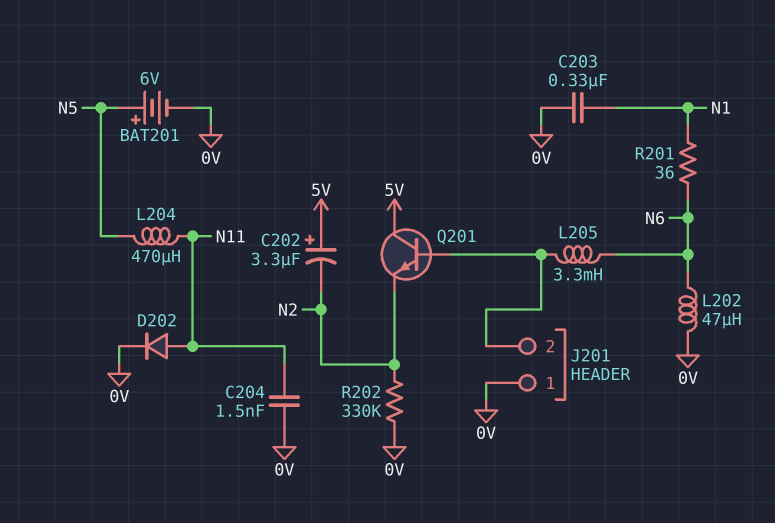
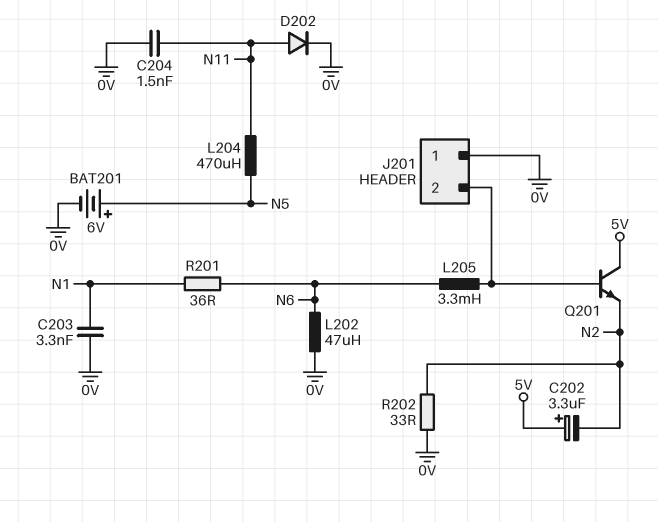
C203: 330nF (0V, N1) -> 3.3nF (0V, N1)
R202: 330k (0V, N2) -> 33 (0V, N2)

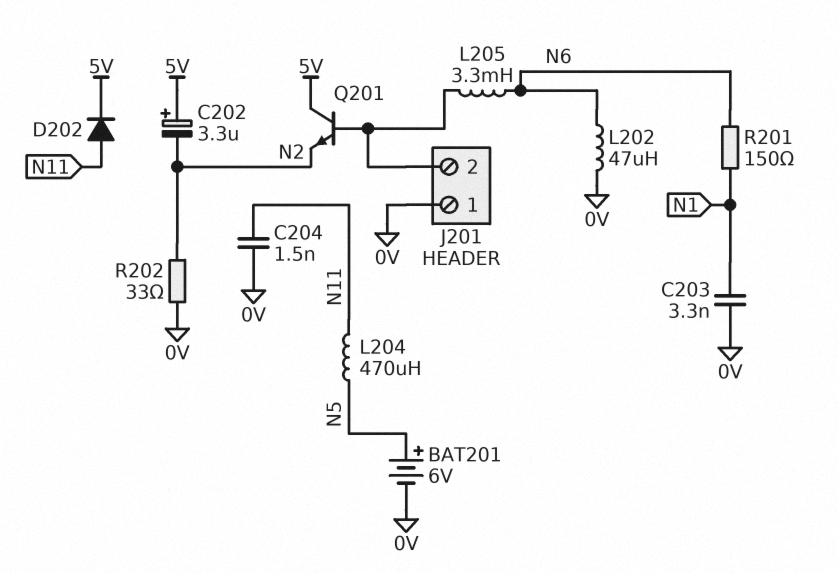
D202: diode (A N11, K 0V) -> diode (A N11, K 5V)
R201: 36 (N1, N6) -> 150 (N1, N6)

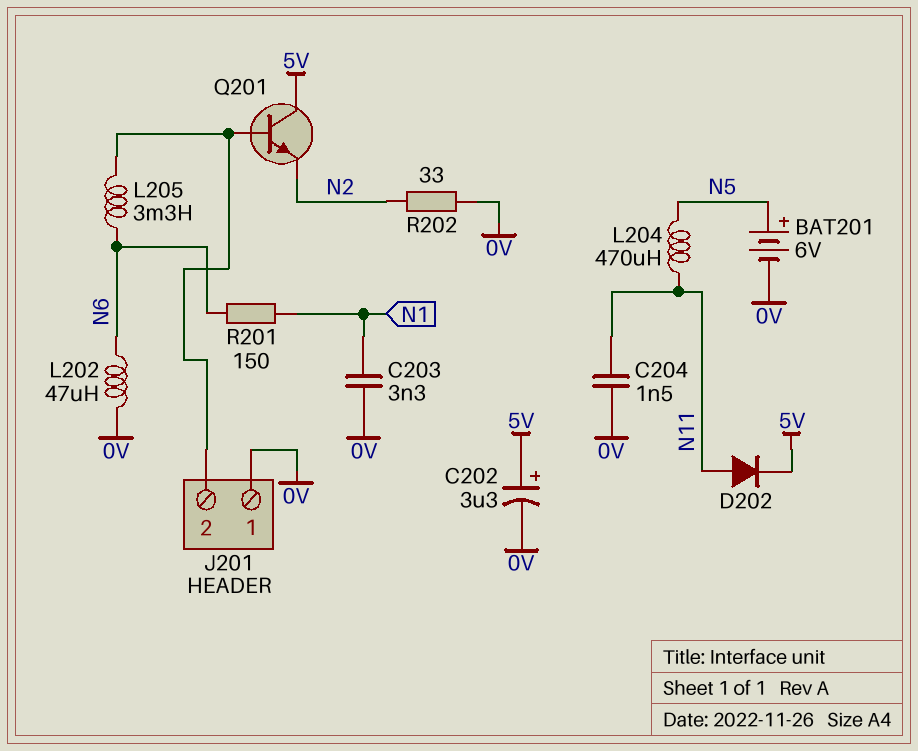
C202: 3.3uF (plus 5V, minus N2) -> 3.3uF (plus 5V, minus 0V)

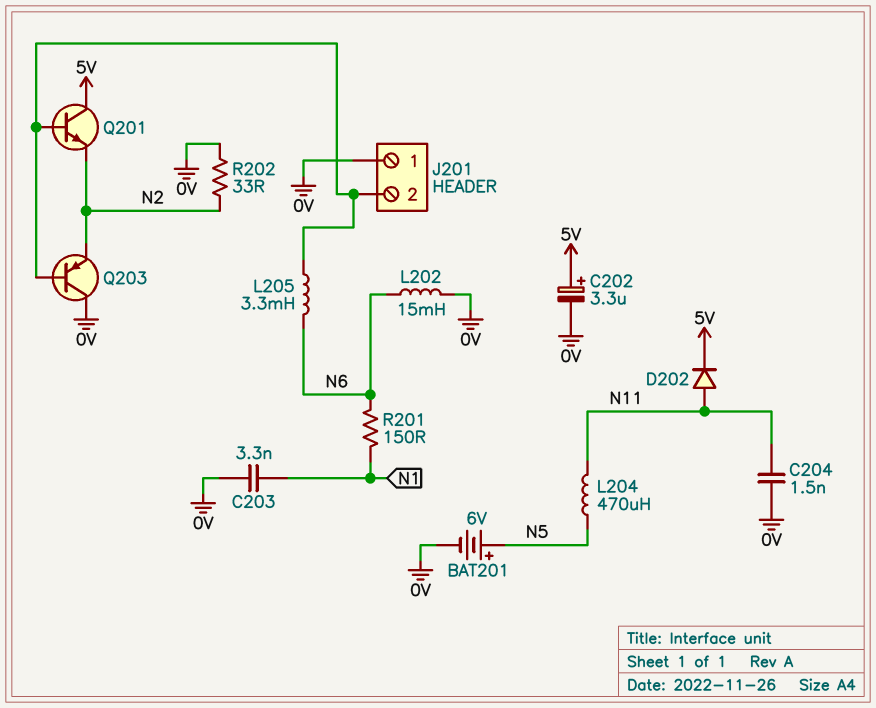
L202: 47uH (0V, N6) -> 15mH (0V, N6)
Q203: none -> PNP (B J201/2, C 0V, E N2)

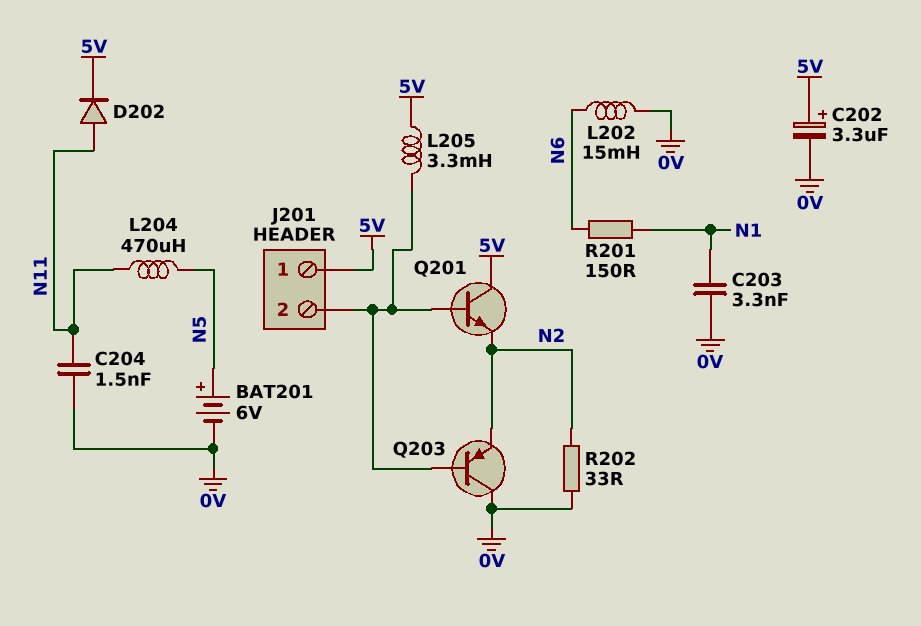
J201 pin 1: 0V -> 5V
L205: 3.3mH (J201/2, N6) -> 3.3mH (5V, J201/2)

